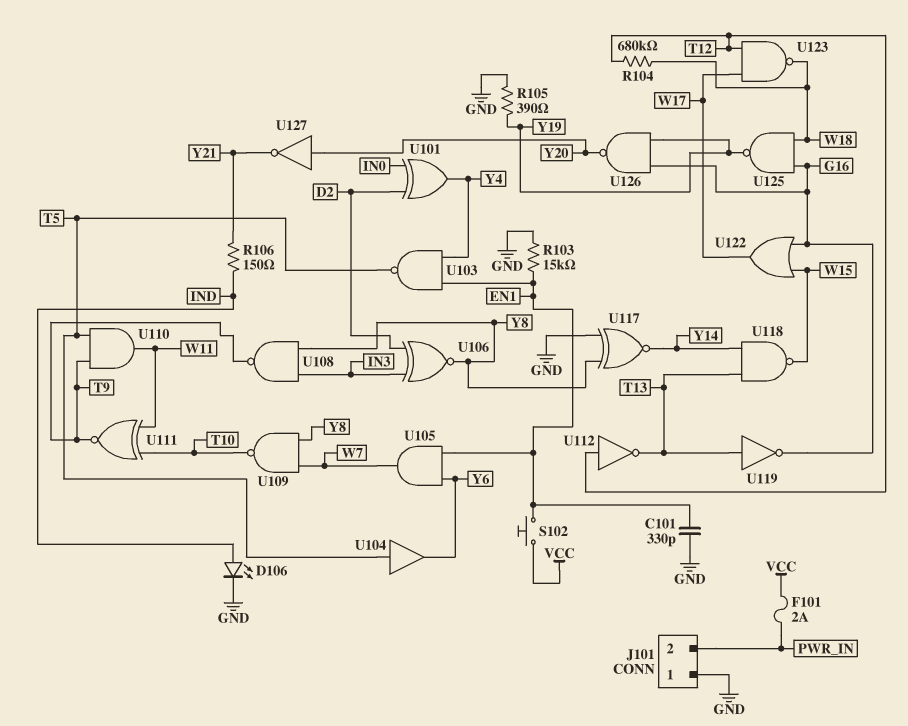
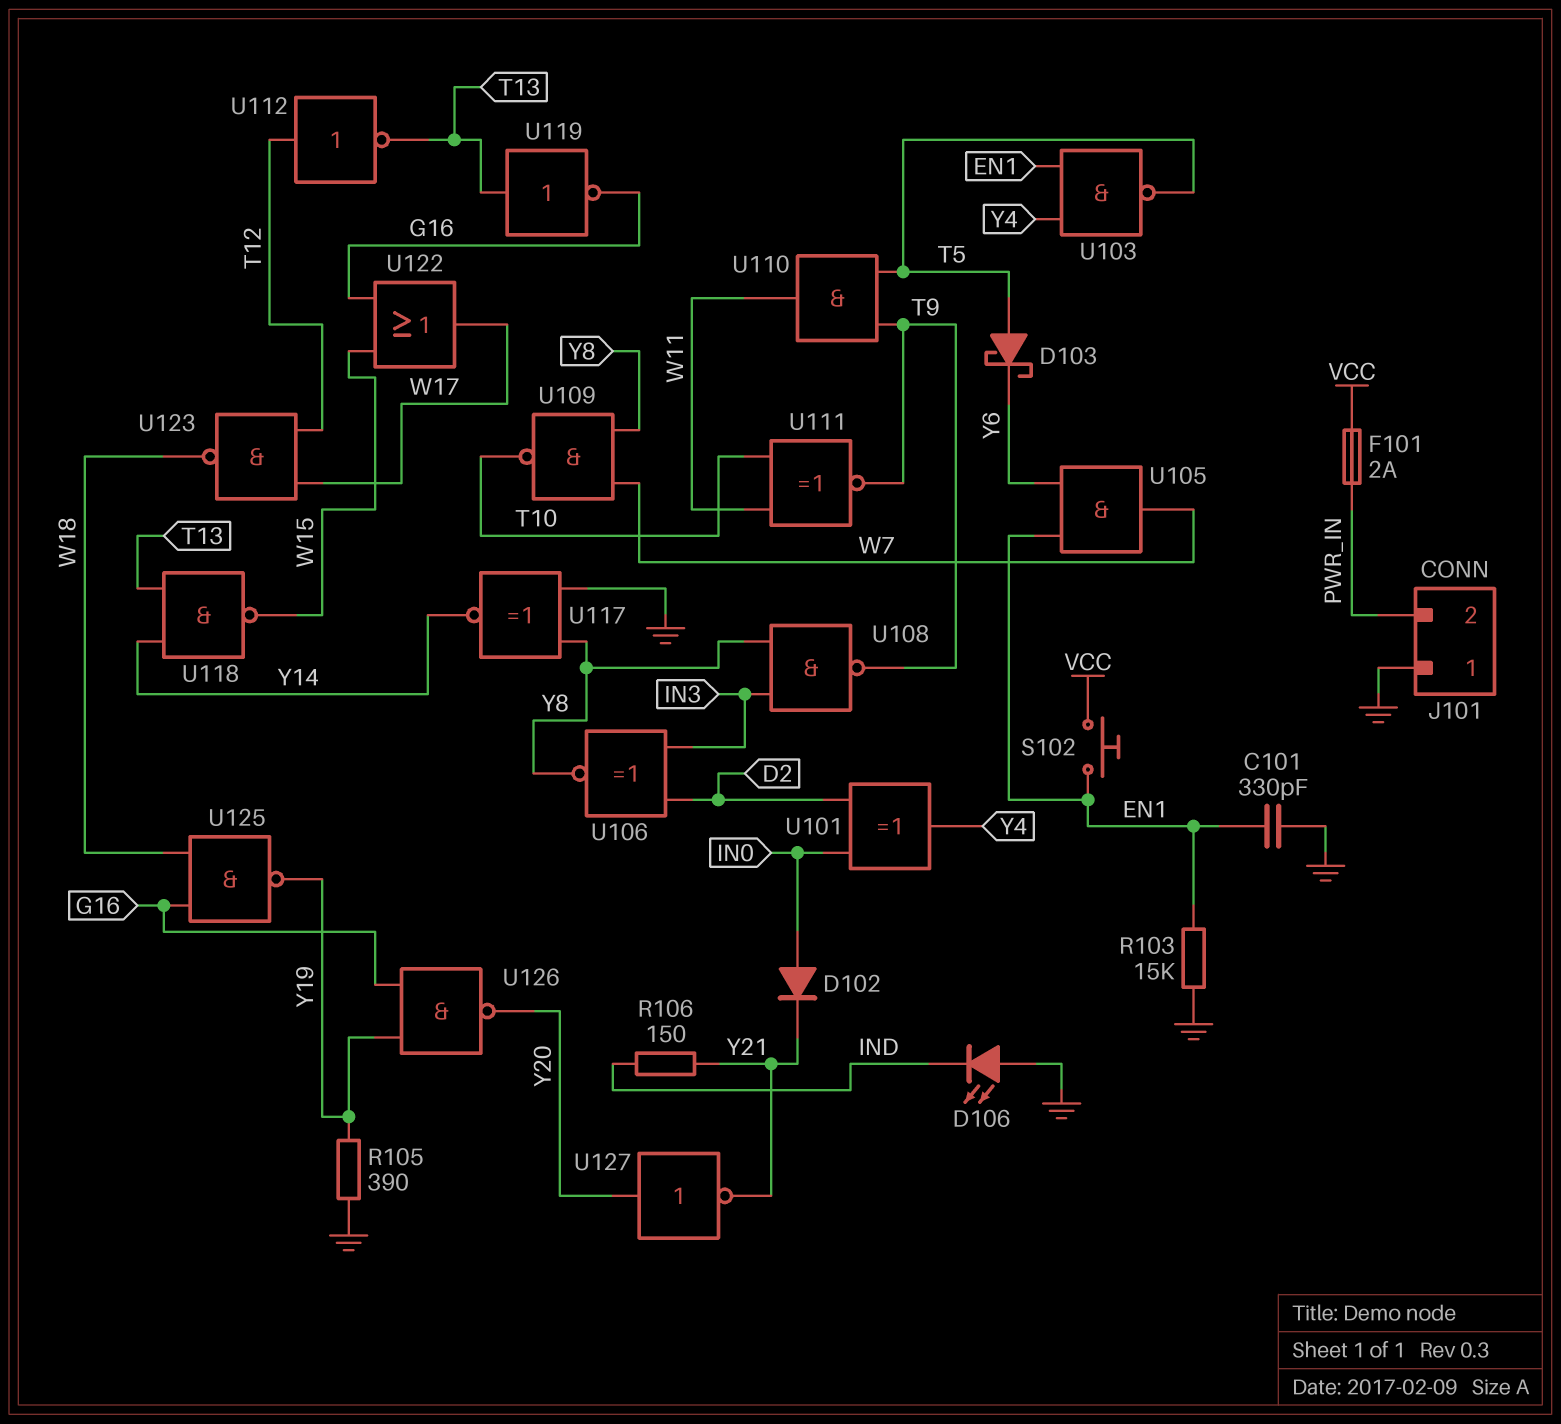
D102: none -> diode (A IN0, K Y21)
D103: none -> schottky (A T5, K Y6)
D106: LED (A IND, K GND) -> LED (A GND, K IND)
R104: 680k (T12, W18) -> none
U104: buffer (in T5, out Y6) -> none

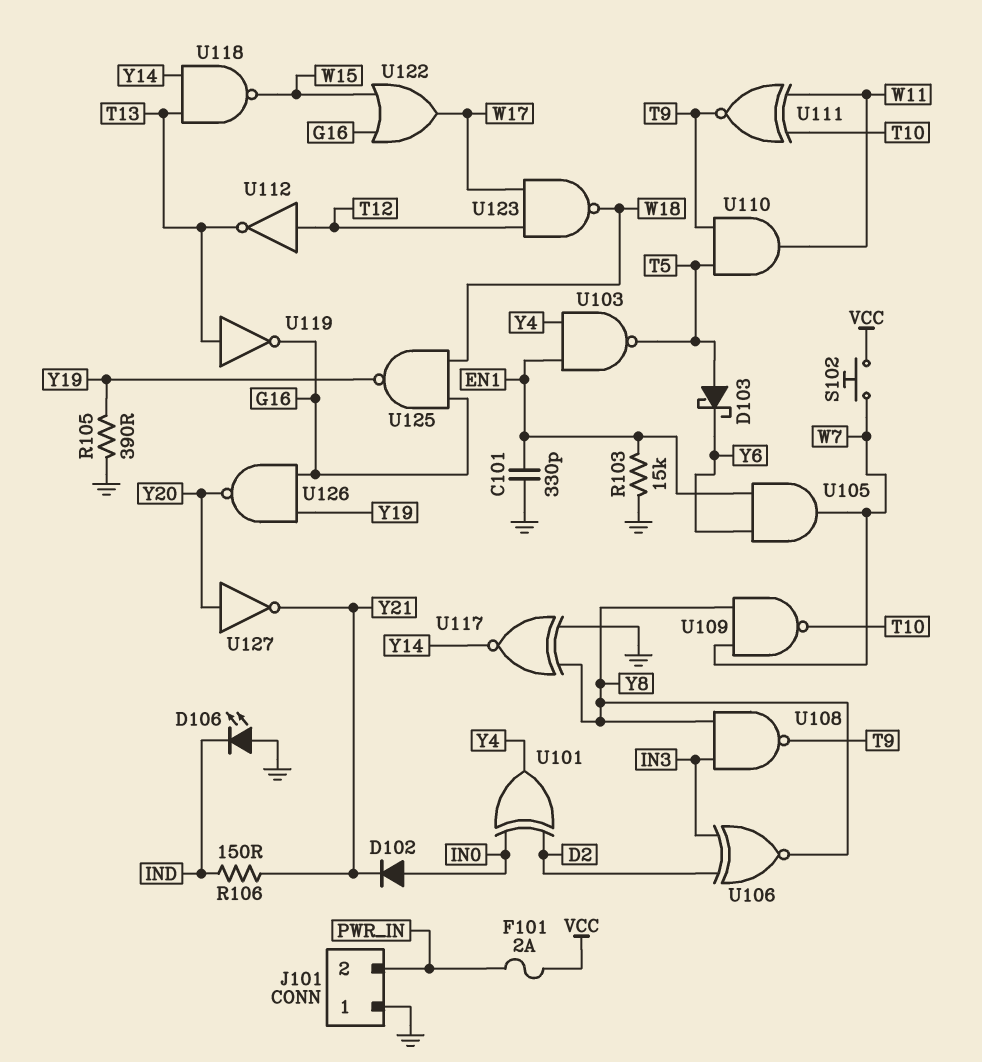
S102: button (EN1, VCC) -> button (VCC, W7)

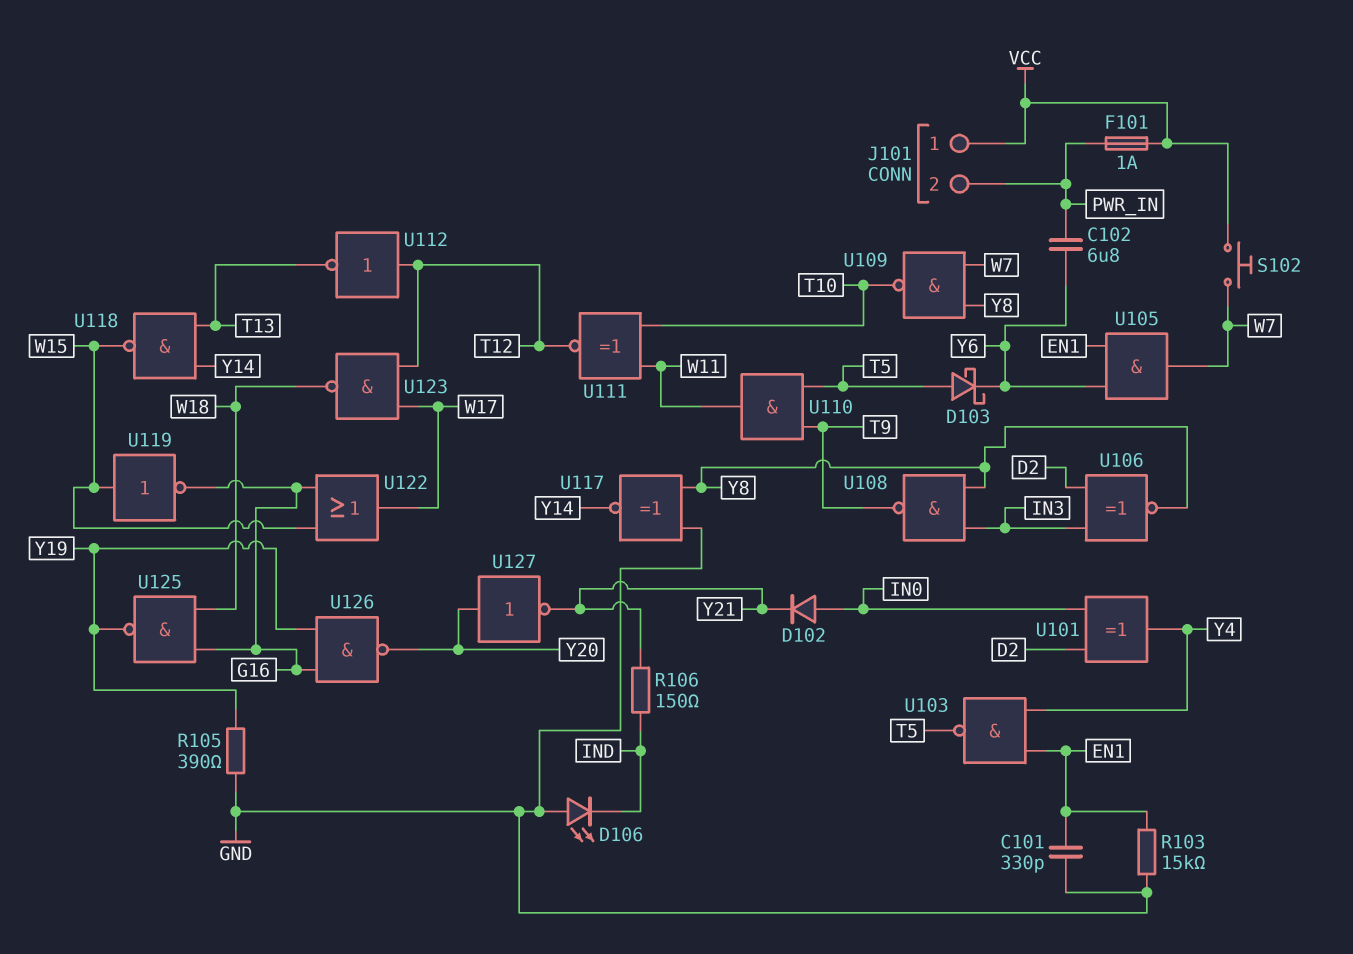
C102: none -> 6.8uF (PWR_IN, Y6)
F101: 2A (PWR_IN, VCC) -> 1A (PWR_IN, VCC)
J101 pin 1: GND -> VCC
U111: XNOR (in T10, in W11, out T9) -> XNOR (in T10, in W11, out T12)
U119: NOT (in T13, out G16) -> NOT (in W15, out G16)

